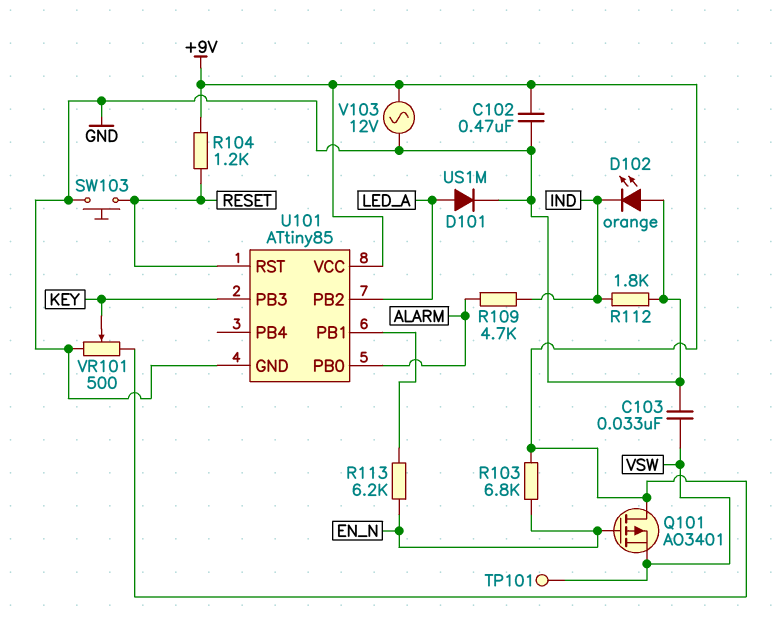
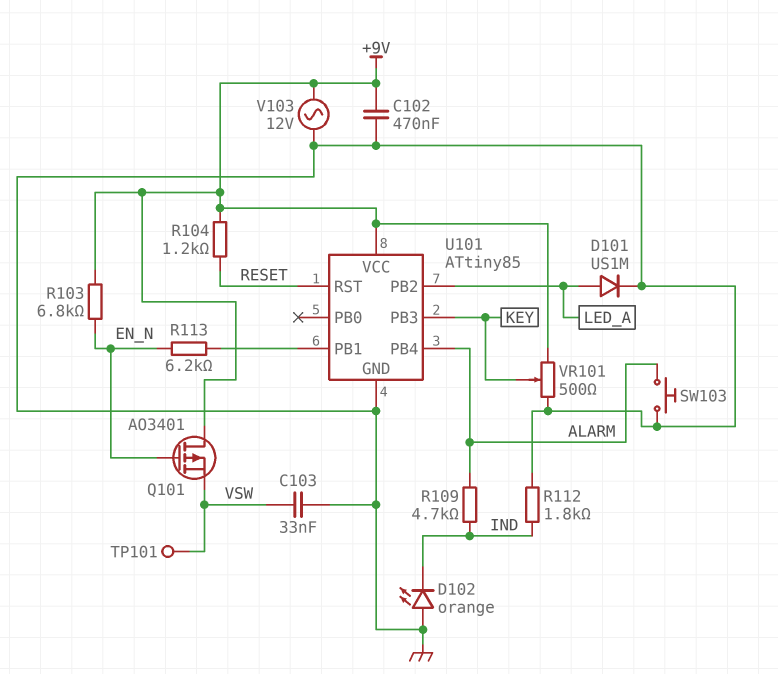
SW103: button (GND, RESET) -> button (ALARM, GND)
U101 pin PB0: ALARM -> none
U101 pin PB4: none -> ALARM

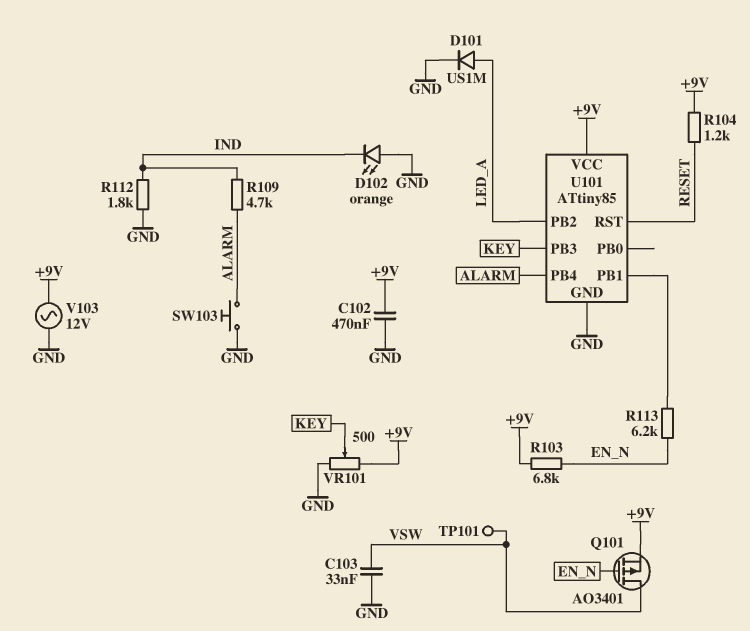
Q101: PMOS AO3401 (G EN_N, D +9V, S VSW) -> PMOS AO3401 (G EN_N, D VSW, S +9V)

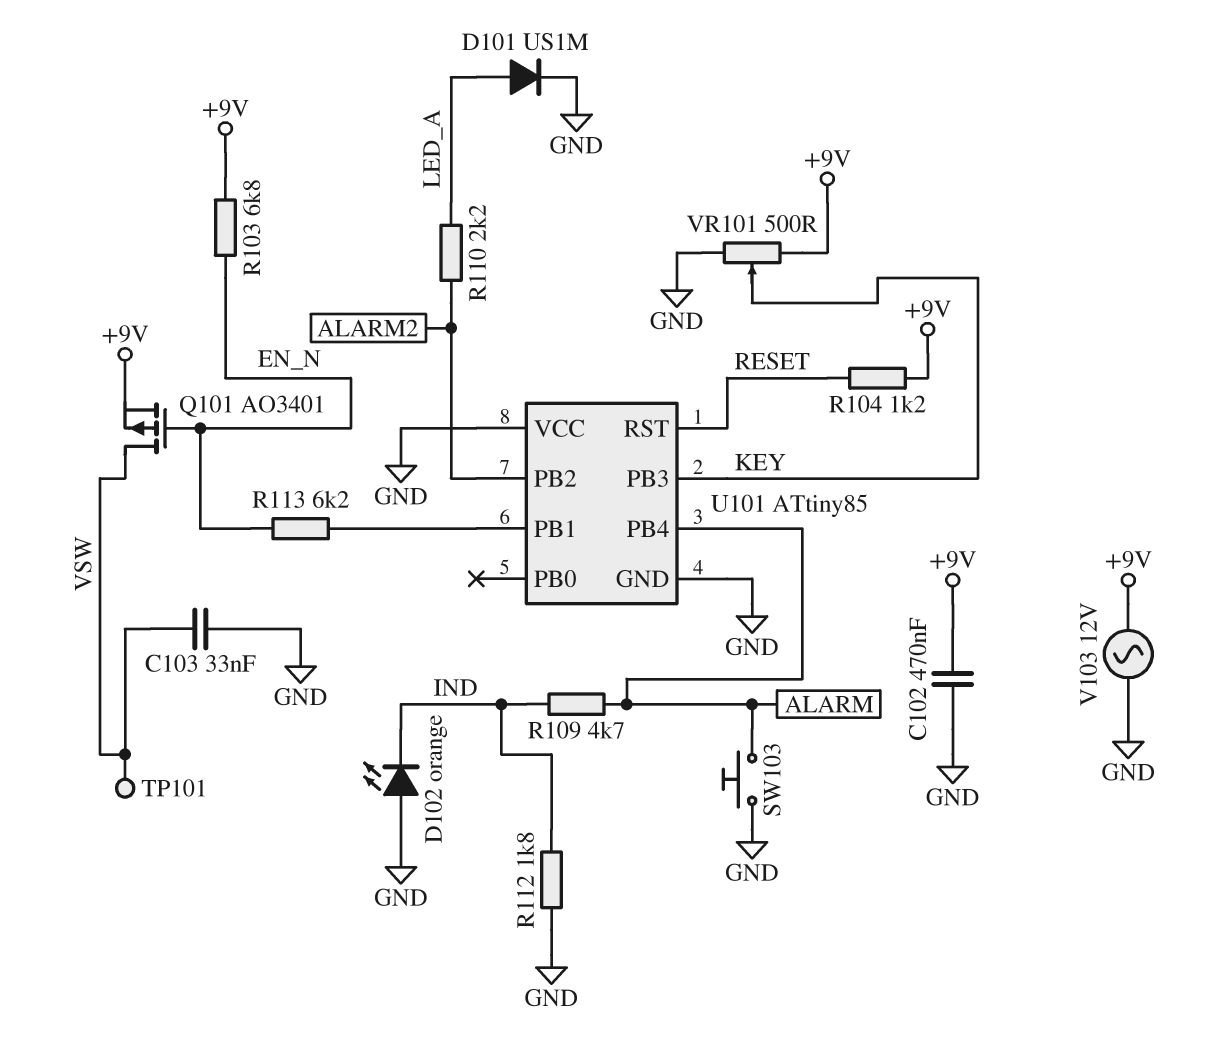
R110: none -> 2.2k (ALARM2, LED_A)
U101 pin PB2: LED_A -> ALARM2
U101 pin VCC: +9V -> GND

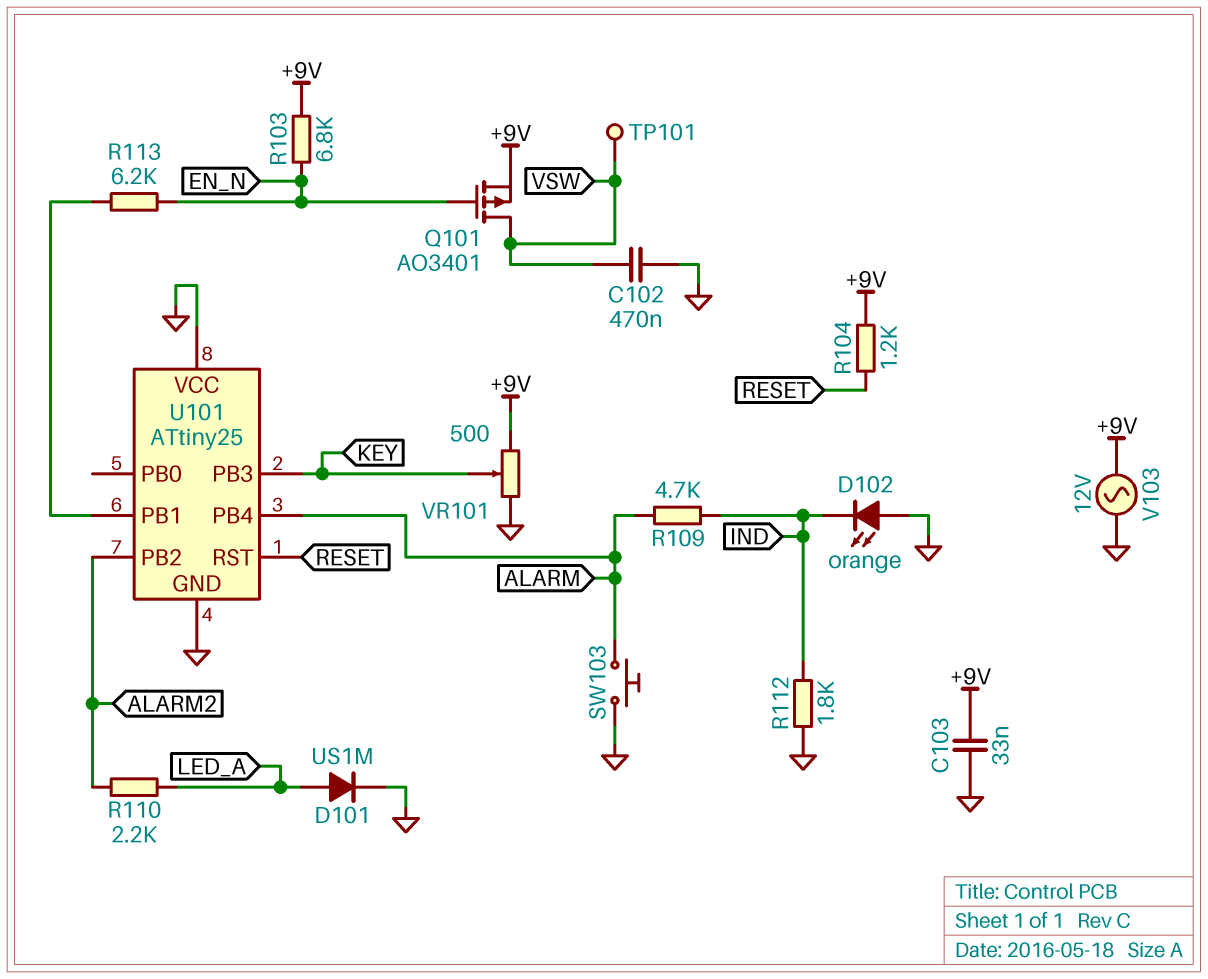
C102: 470nF (+9V, GND) -> 470nF (GND, VSW)
C103: 33nF (GND, VSW) -> 33nF (+9V, GND)
U101: ATtiny85 -> ATtiny25

